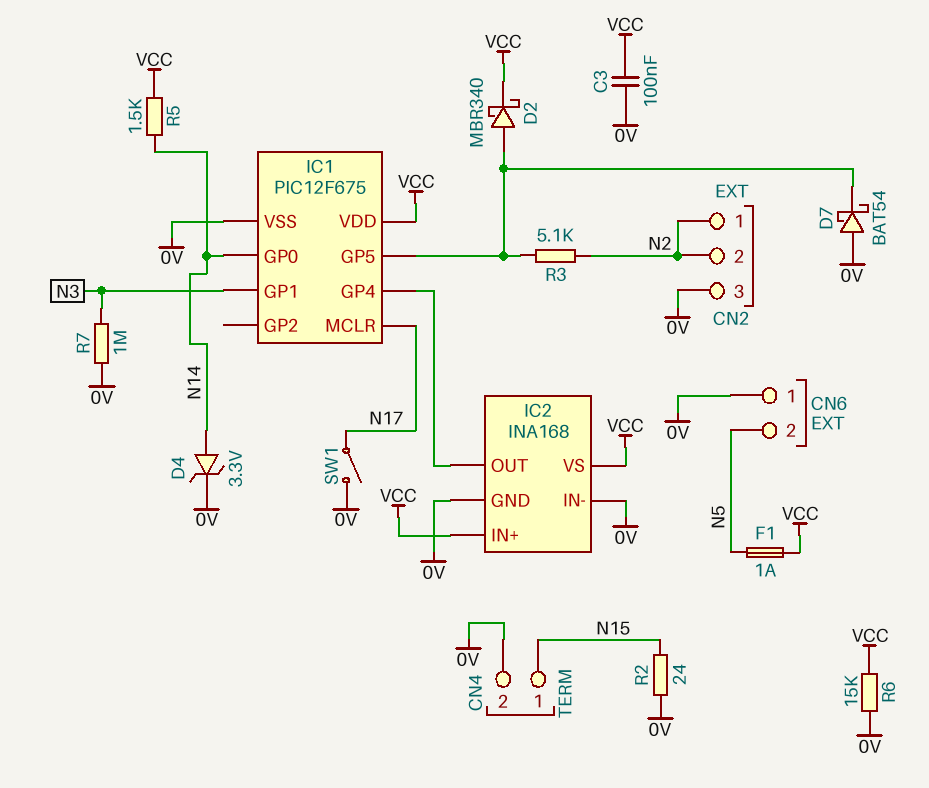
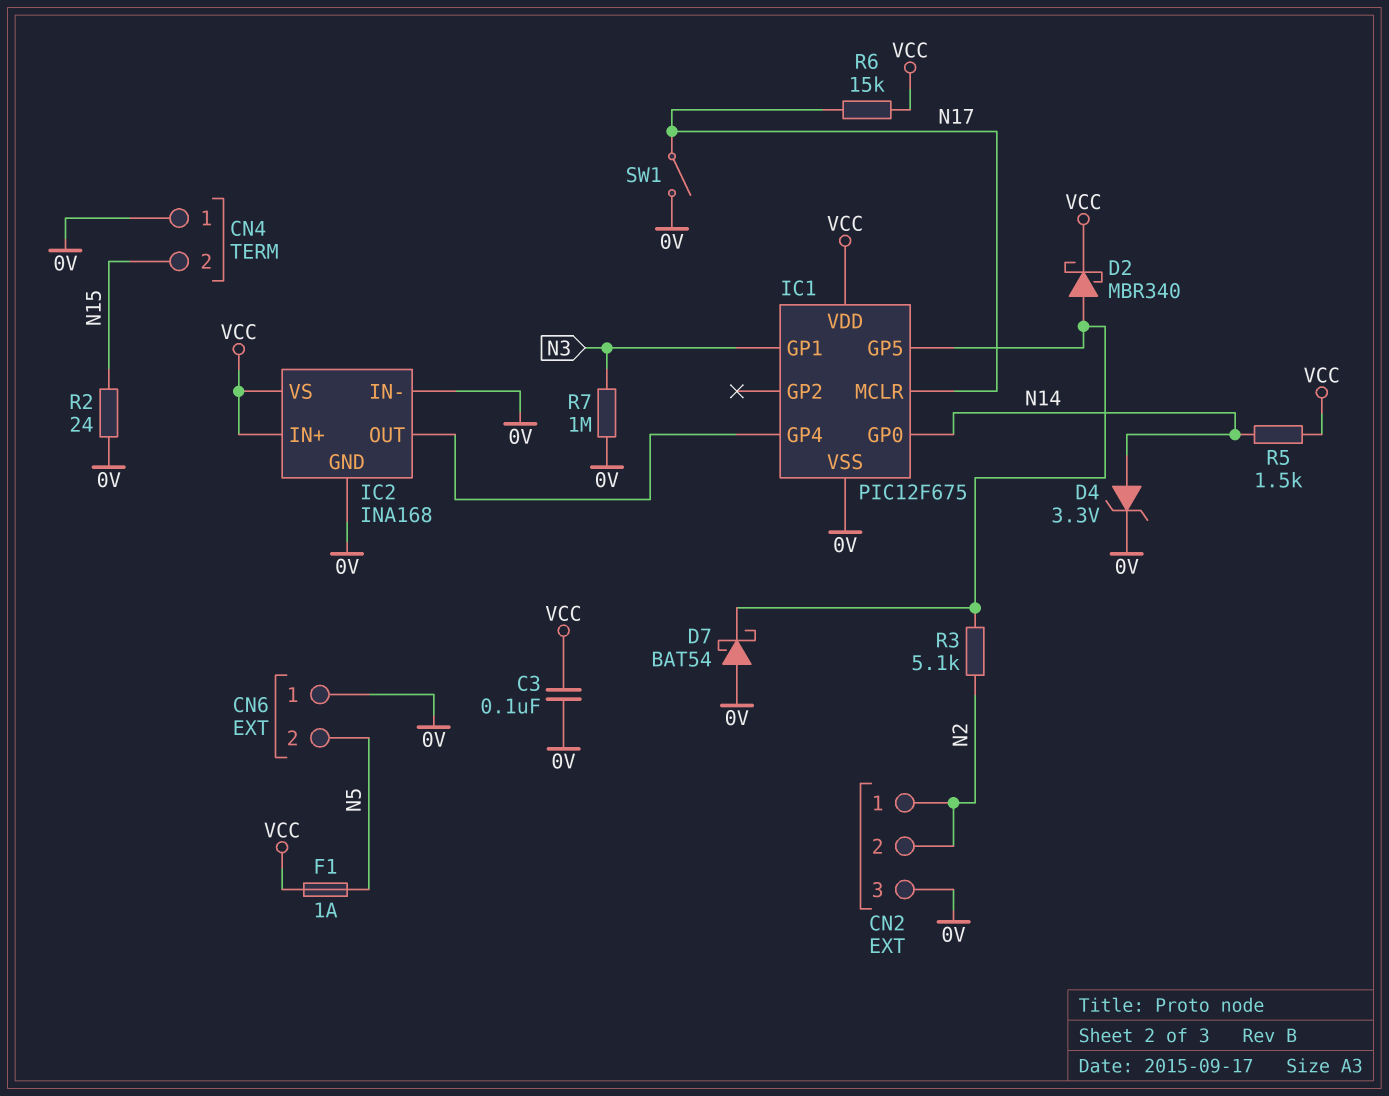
CN4 pin 1: N15 -> 0V
CN4 pin 2: 0V -> N15
R6: 15k (0V, VCC) -> 15k (N17, VCC)

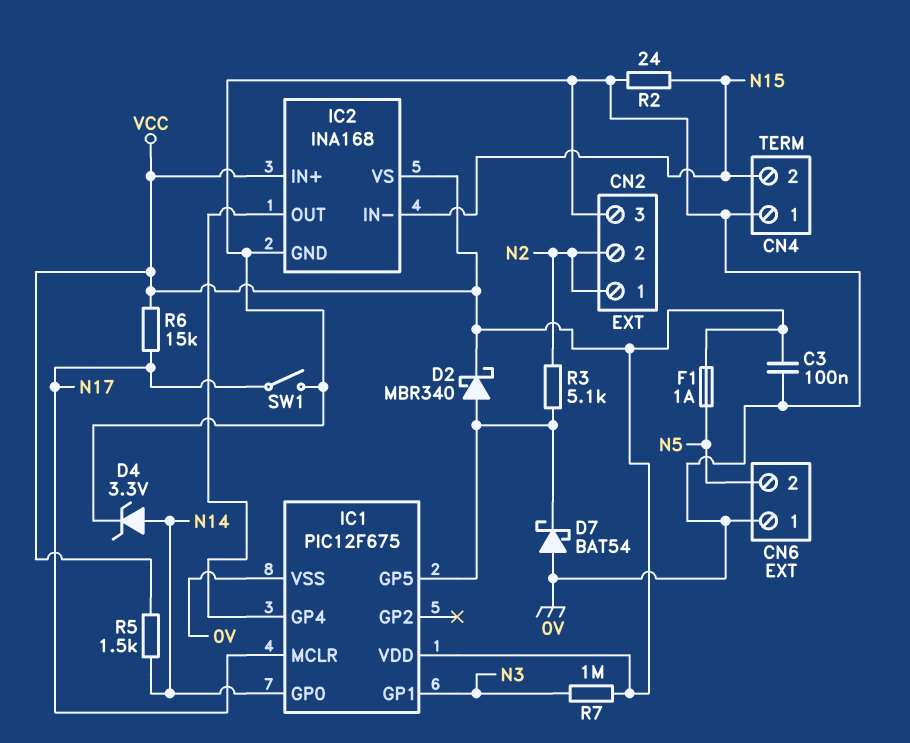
IC2 pin IN-: 0V -> N15
R7: 1M (0V, N3) -> 1M (N3, VCC)

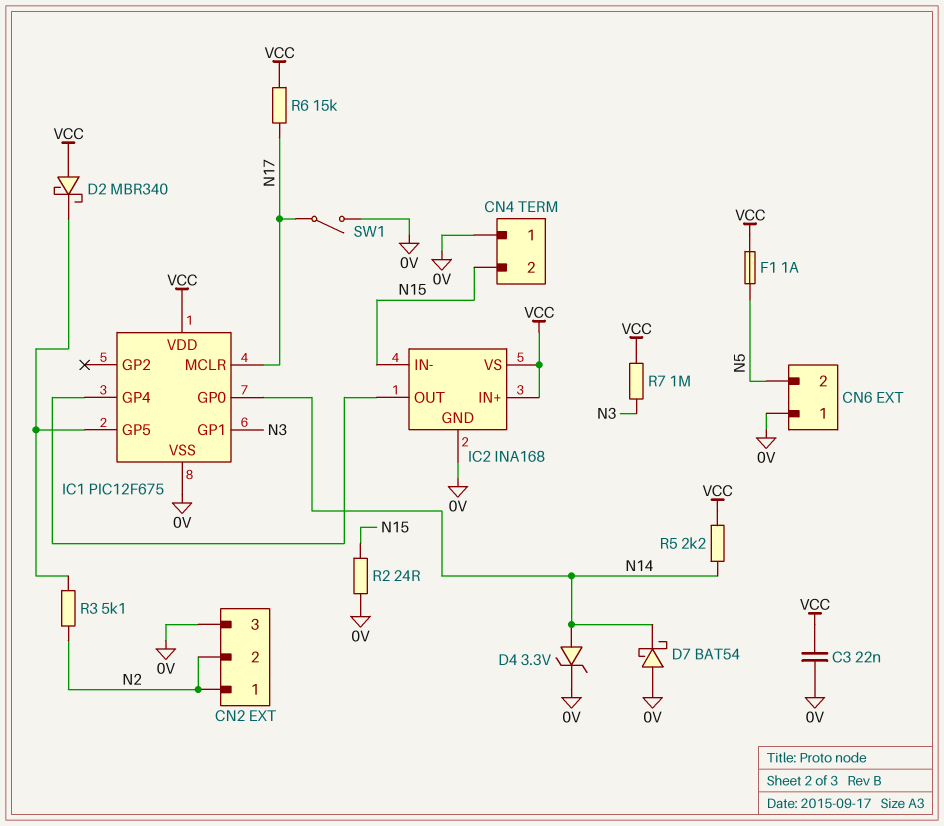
C3: 100nF (0V, VCC) -> 22nF (0V, VCC)
D2: schottky MBR340 (A IC1/GP5, K VCC) -> schottky MBR340 (A VCC, K IC1/GP5)
D7: schottky BAT54 (A 0V, K IC1/GP5) -> schottky BAT54 (A 0V, K N14)
R5: 1.5k (N14, VCC) -> 2.2k (N14, VCC)

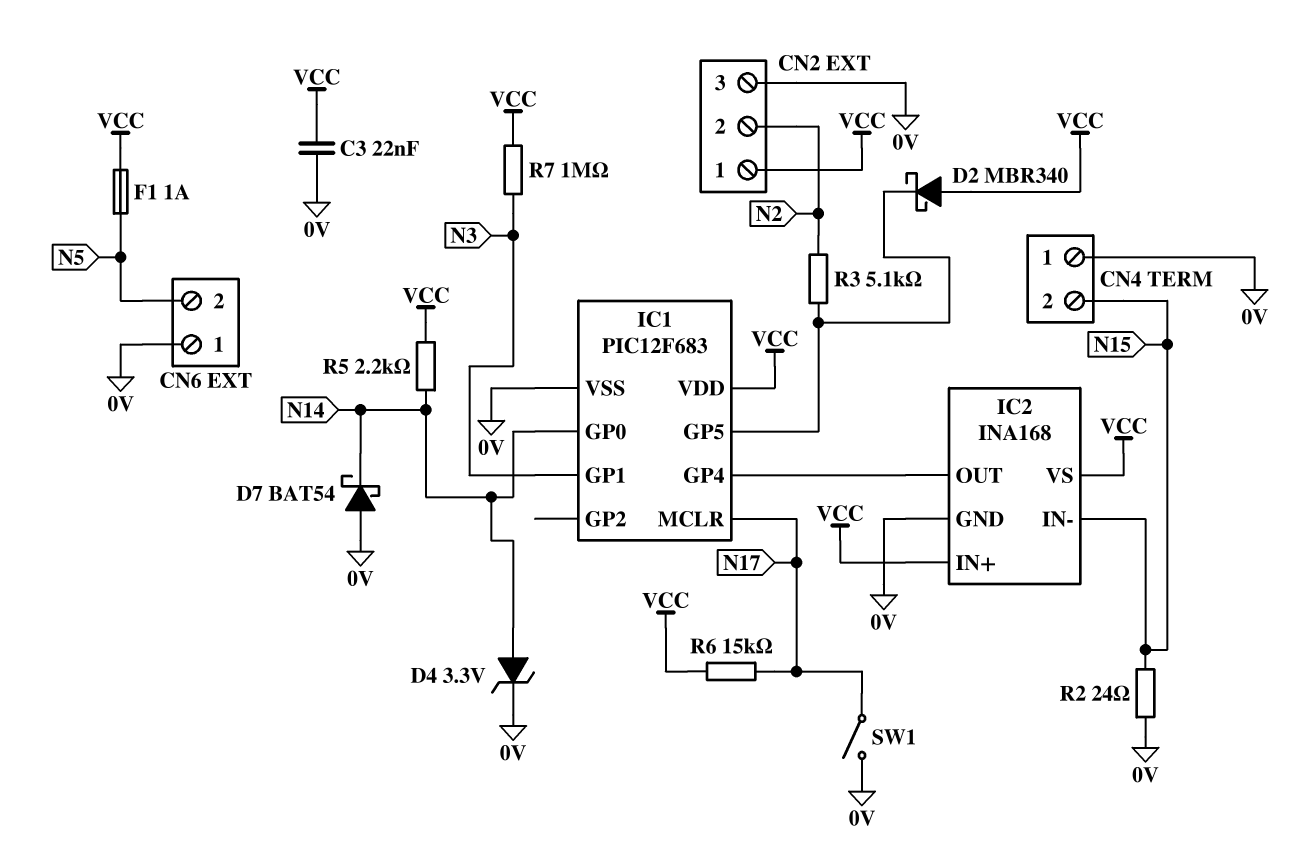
CN2 pin 1: N2 -> VCC
IC1: PIC12F675 -> PIC12F683

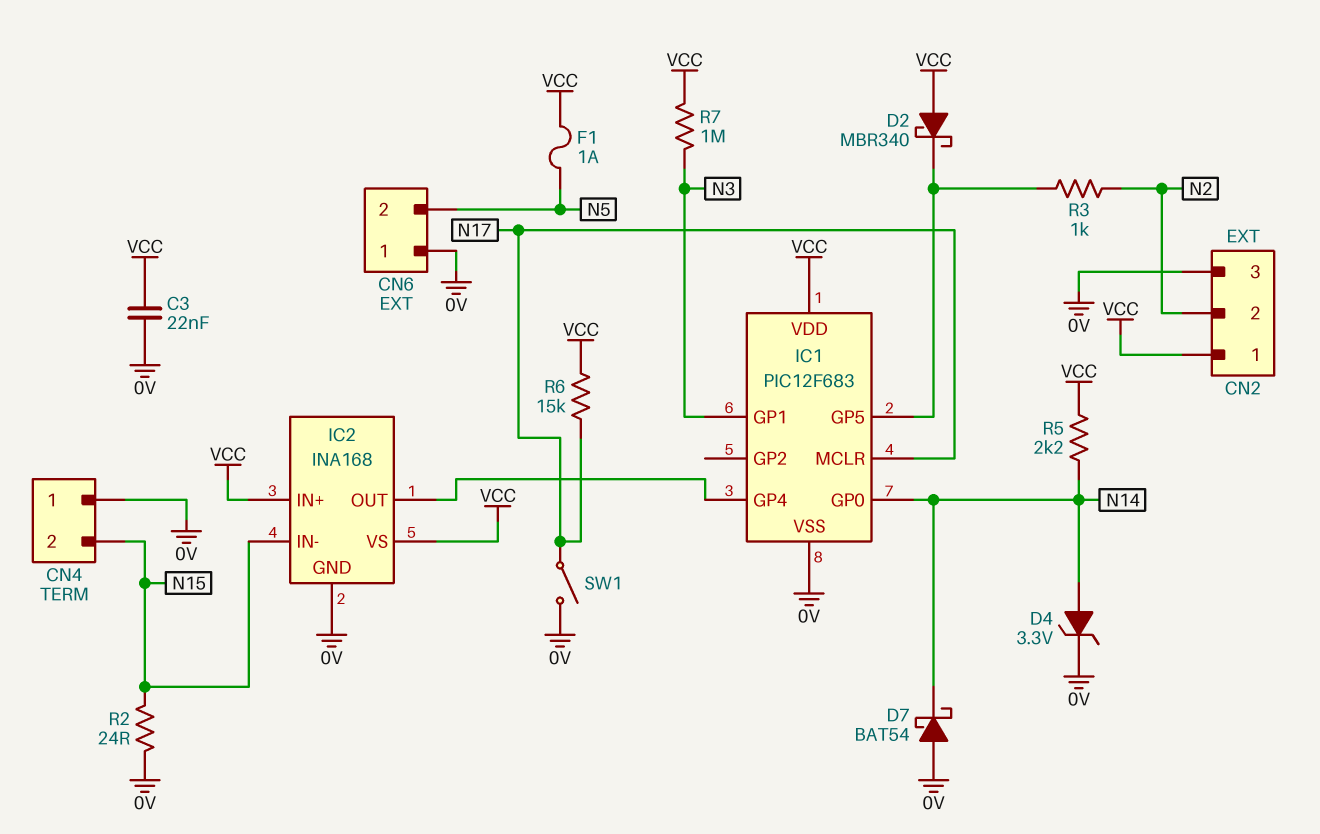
R3: 5.1k (IC1/GP5, N2) -> 1k (IC1/GP5, N2)

